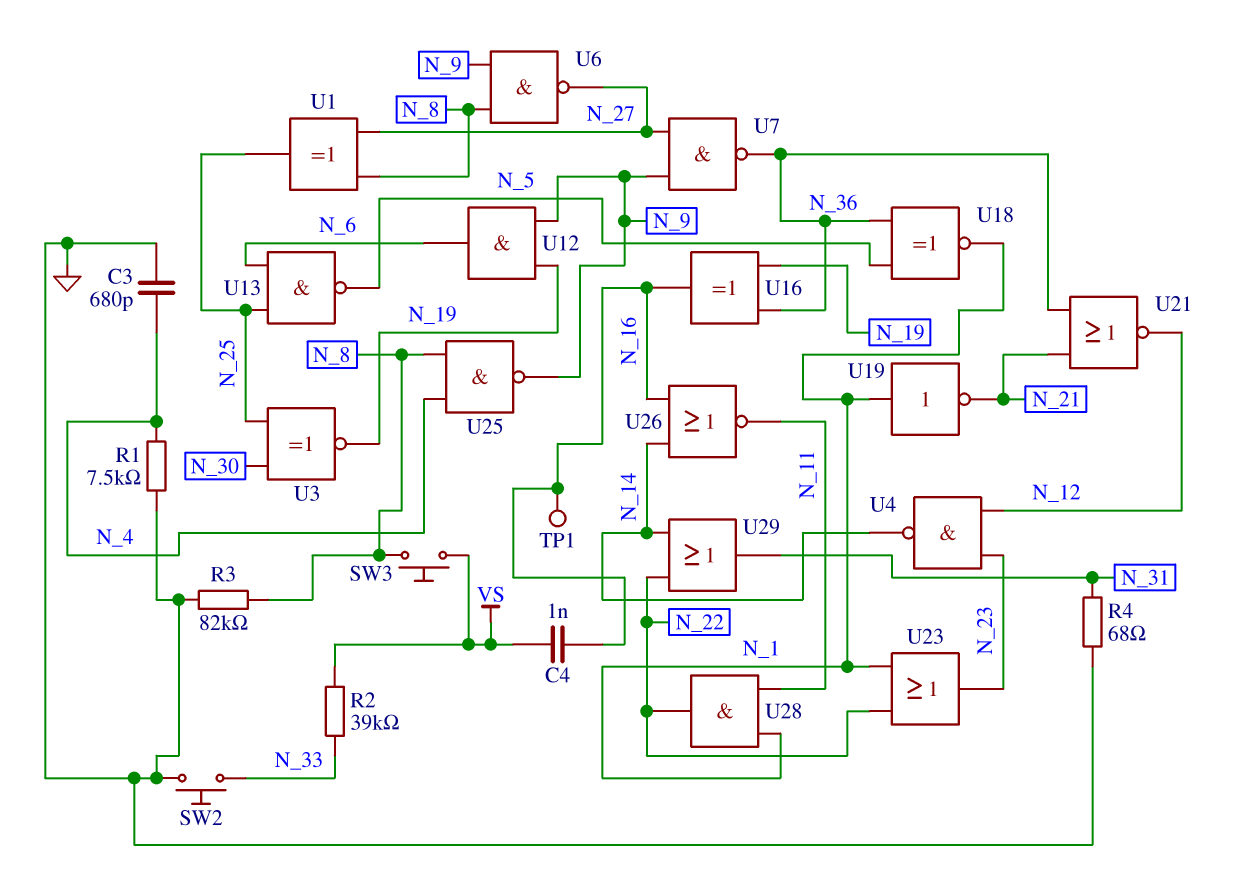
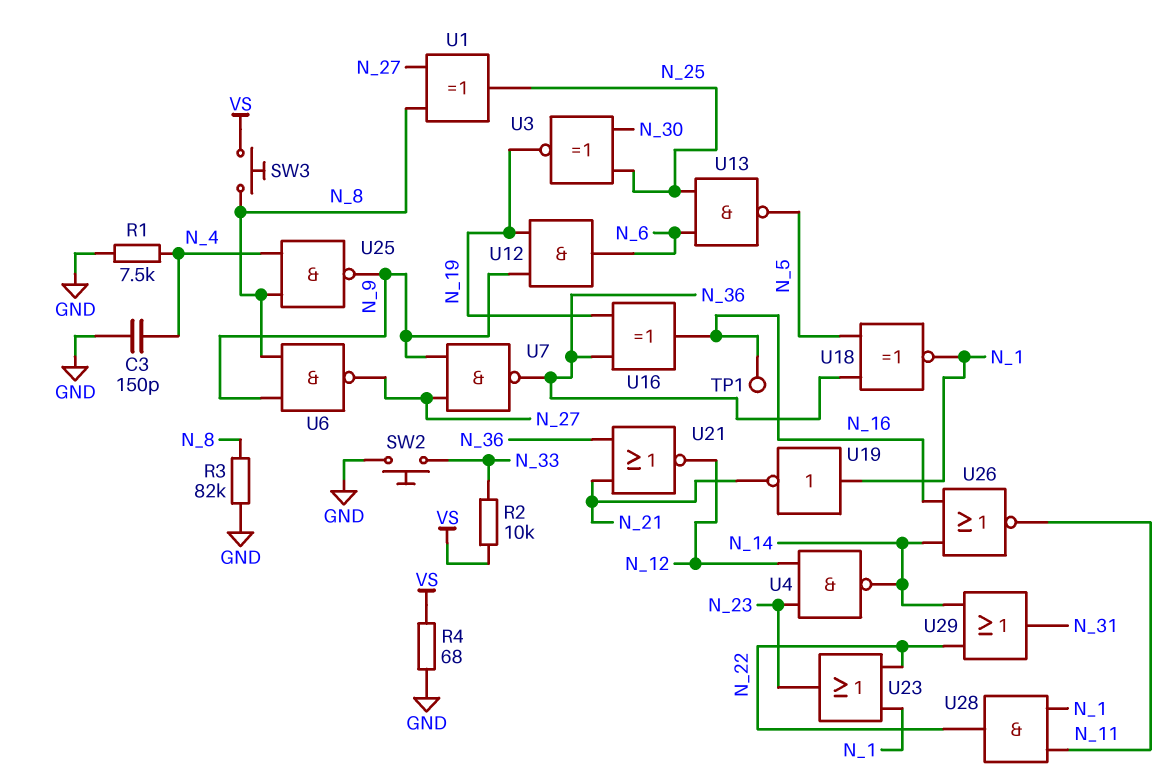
C3: 680pF (GND, N_4) -> 150pF (GND, N_4)
C4: 1nF (N_16, VS) -> none
R2: 39k (N_33, VS) -> 10k (N_33, VS)
R4: 68 (GND, N_31) -> 68 (GND, VS)

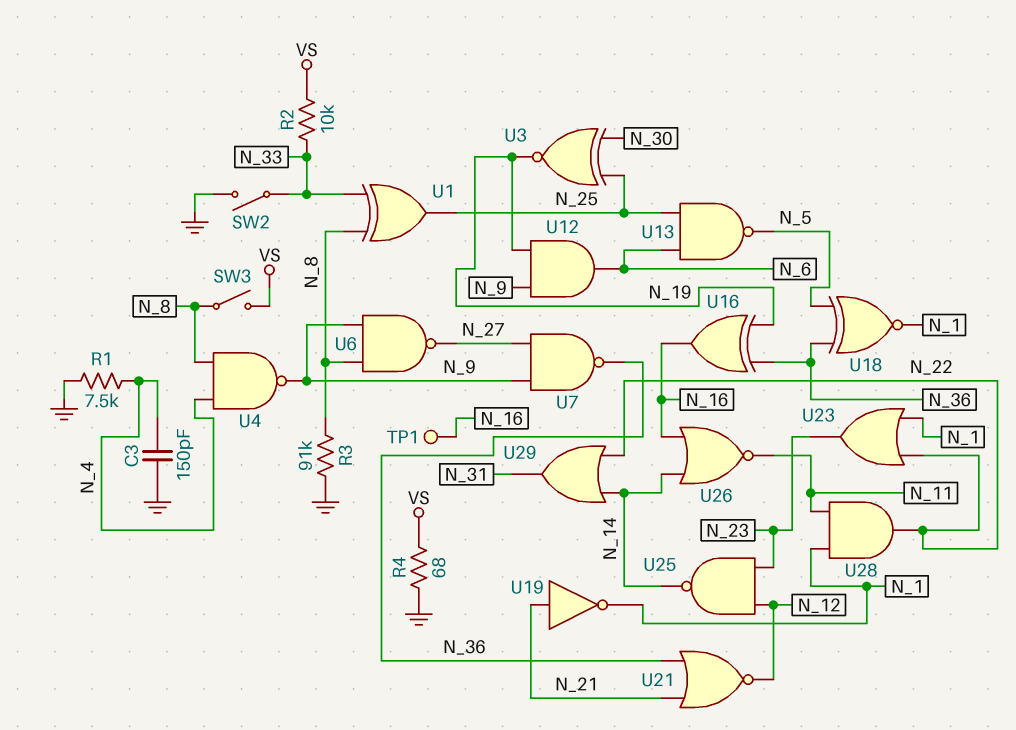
R3: 82k (GND, N_8) -> 91k (GND, N_8)
SW2: button (GND, N_33) -> switch (GND, N_33)
SW3: button (N_8, VS) -> switch (N_8, VS)
U1: XOR (in N_8, in N_27, out N_25) -> XOR (in N_8, in N_33, out N_25)
U4: NAND (in N_12, in N_23, out N_14) -> NAND (in N_4, in N_8, out N_9)
U19: NOT (in N_1, out N_21) -> NOT (in N_21, out N_1)
U25: NAND (in N_4, in N_8, out N_9) -> NAND (in N_12, in N_23, out N_14)

